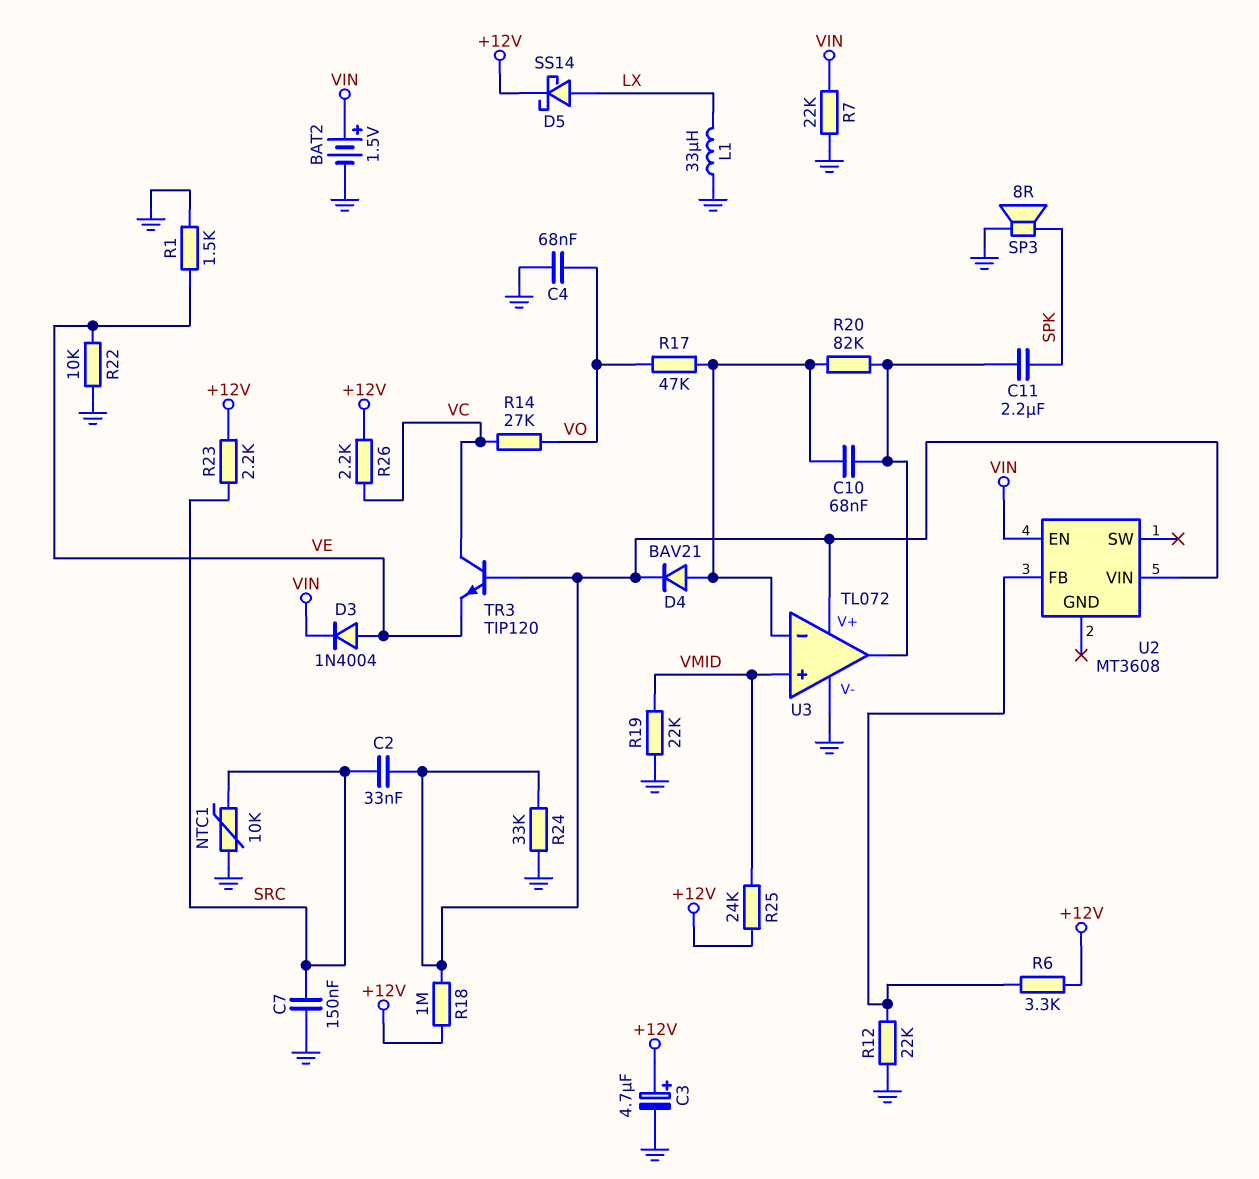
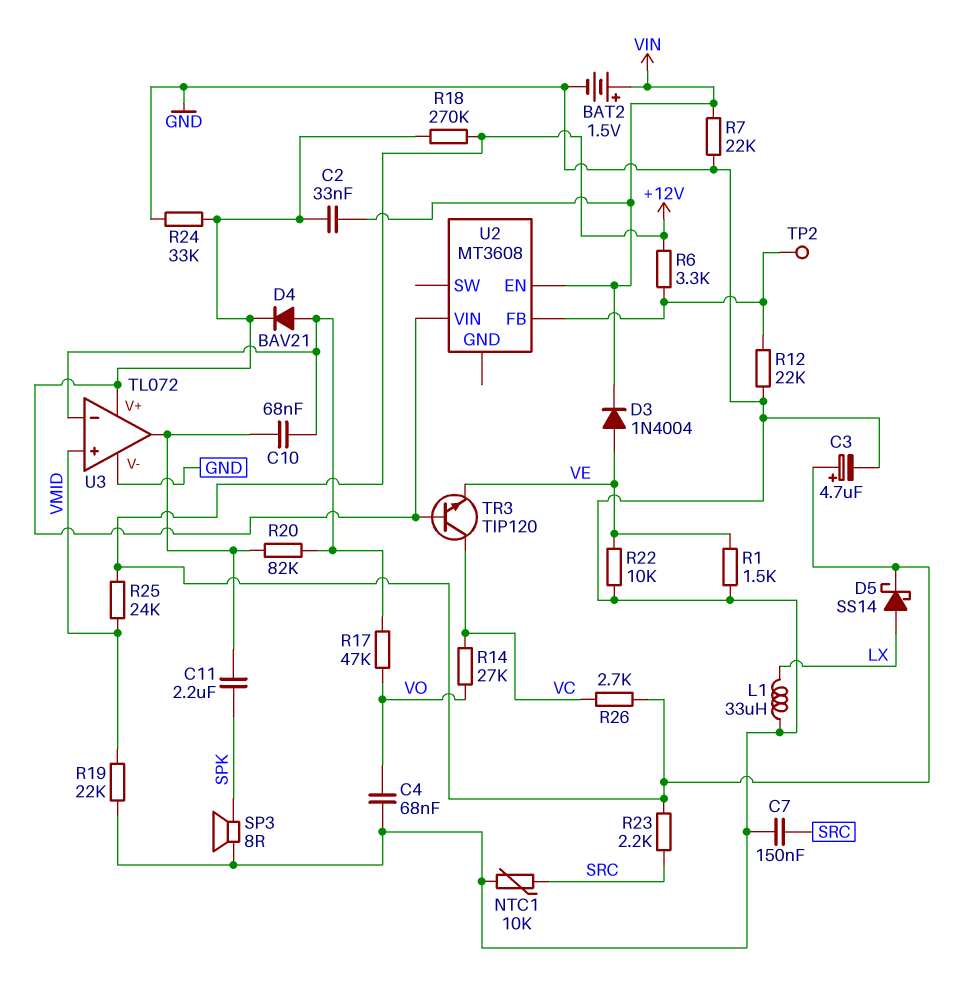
C2: 33nF (SRC, U2/VIN) -> 33nF (U2/VIN, VIN)
R18: 1M (+12V, U2/VIN) -> 270k (+12V, U2/VIN)
R26: 2.2k (+12V, VC) -> 2.7k (+12V, VC)
TP2: none -> test point (U2/FB)

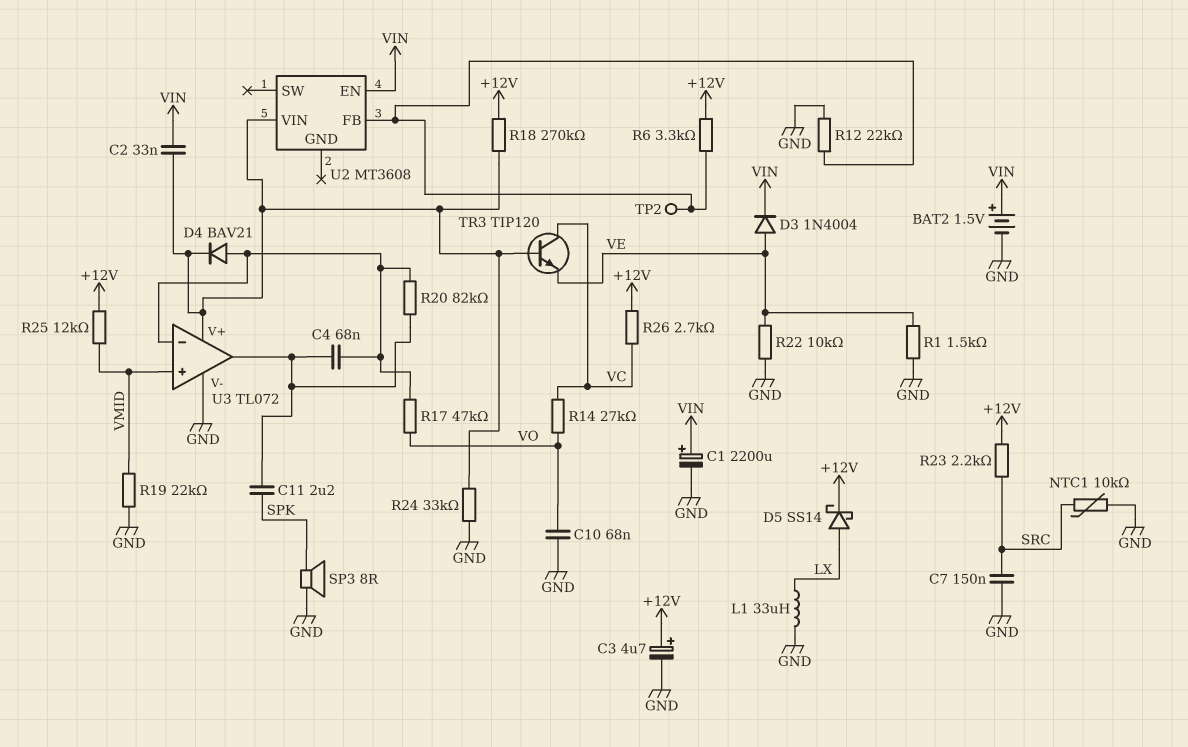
C1: none -> 2200uF (plus VIN, minus GND)
C4: 68nF (GND, VO) -> 68nF (U3/in-, U3/out)
C10: 68nF (U3/in-, U3/out) -> 68nF (GND, VO)
R7: 22k (GND, VIN) -> none
R25: 24k (+12V, VMID) -> 12k (+12V, VMID)

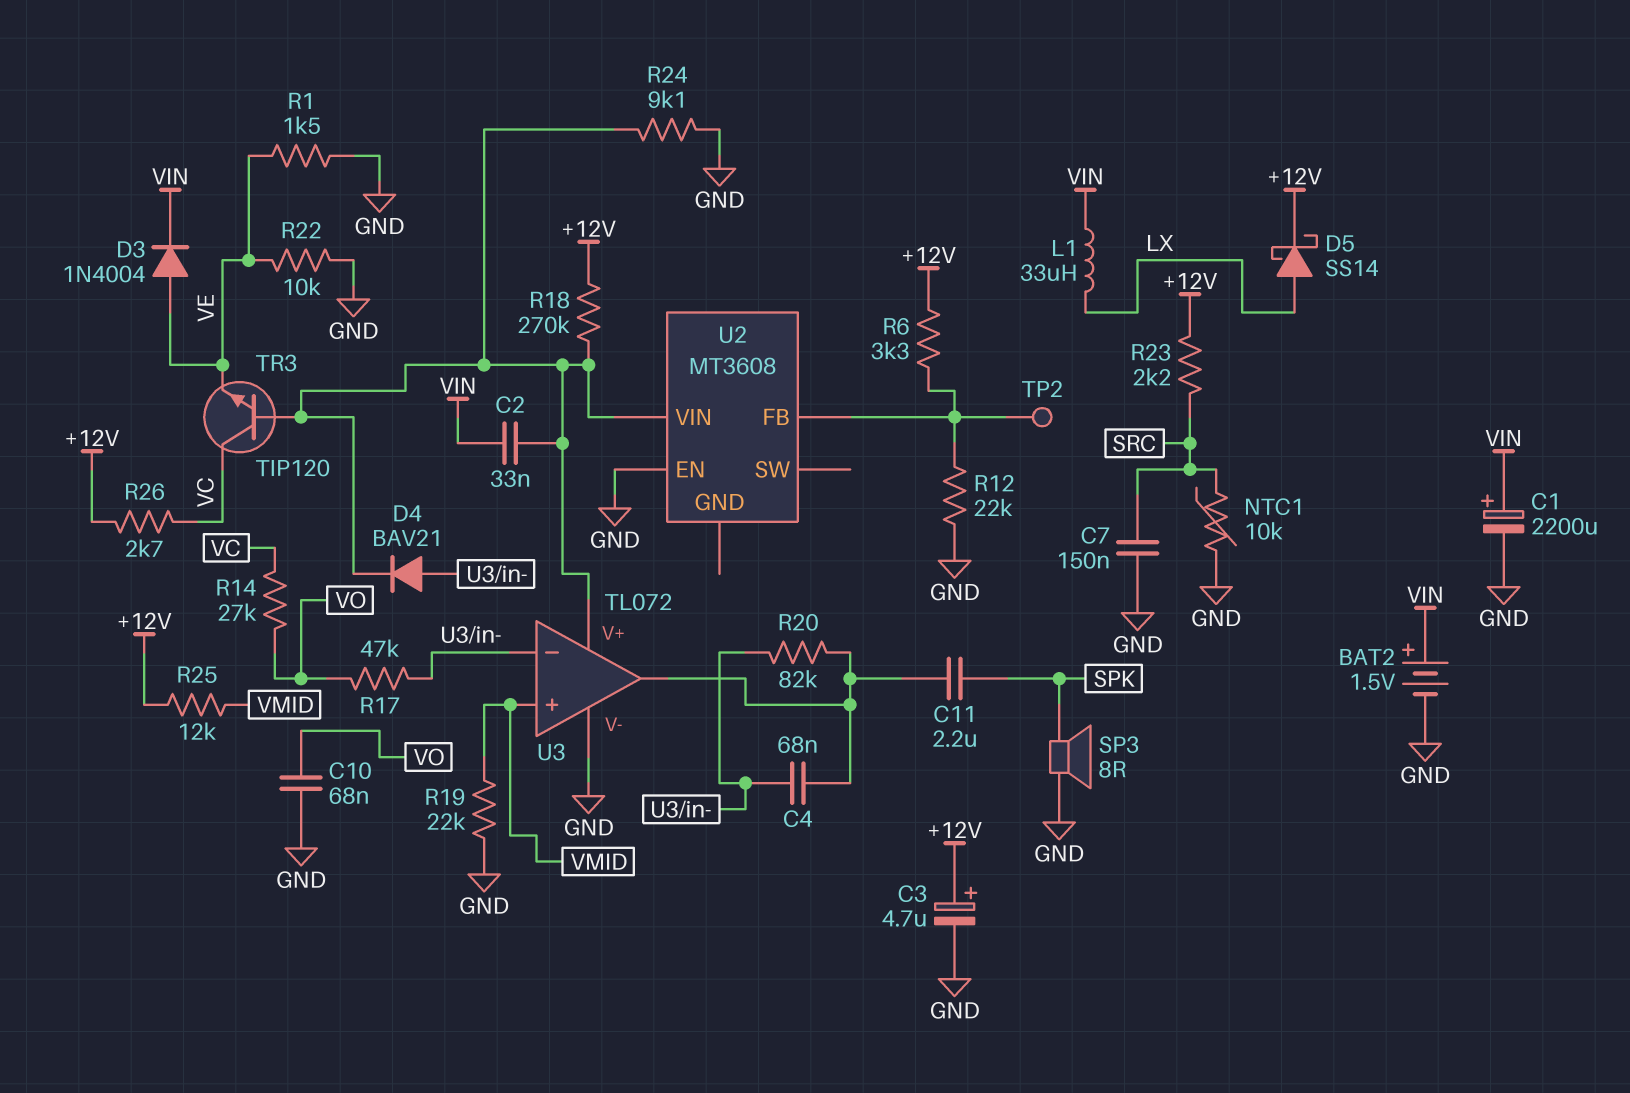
L1: 33uH (GND, LX) -> 33uH (LX, VIN)
R24: 33k (GND, U2/VIN) -> 9.1k (GND, U2/VIN)
U2 pin EN: VIN -> GND

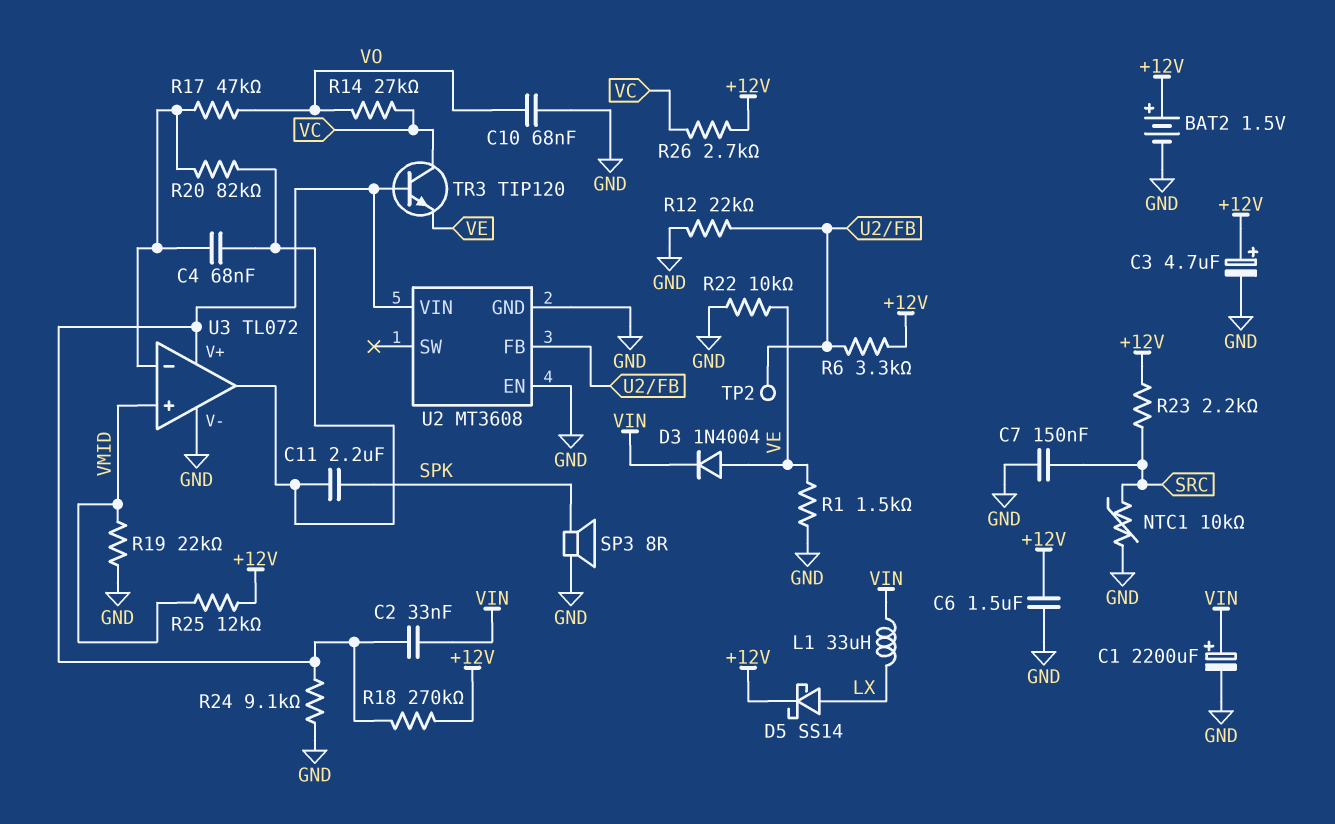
BAT2: 1.5V (plus VIN, minus GND) -> 1.5V (plus +12V, minus GND)
C6: none -> 1.5uF (+12V, GND)
D4: diode BAV21 (A U3/in-, K U2/VIN) -> none
U2 pin GND: none -> GND

